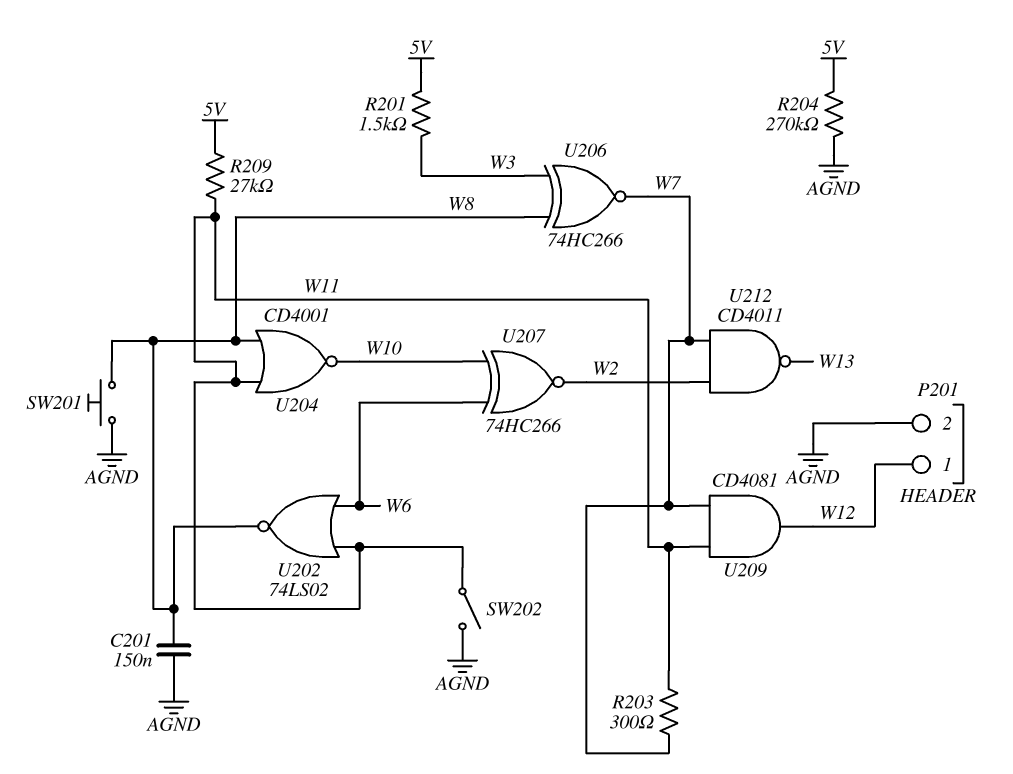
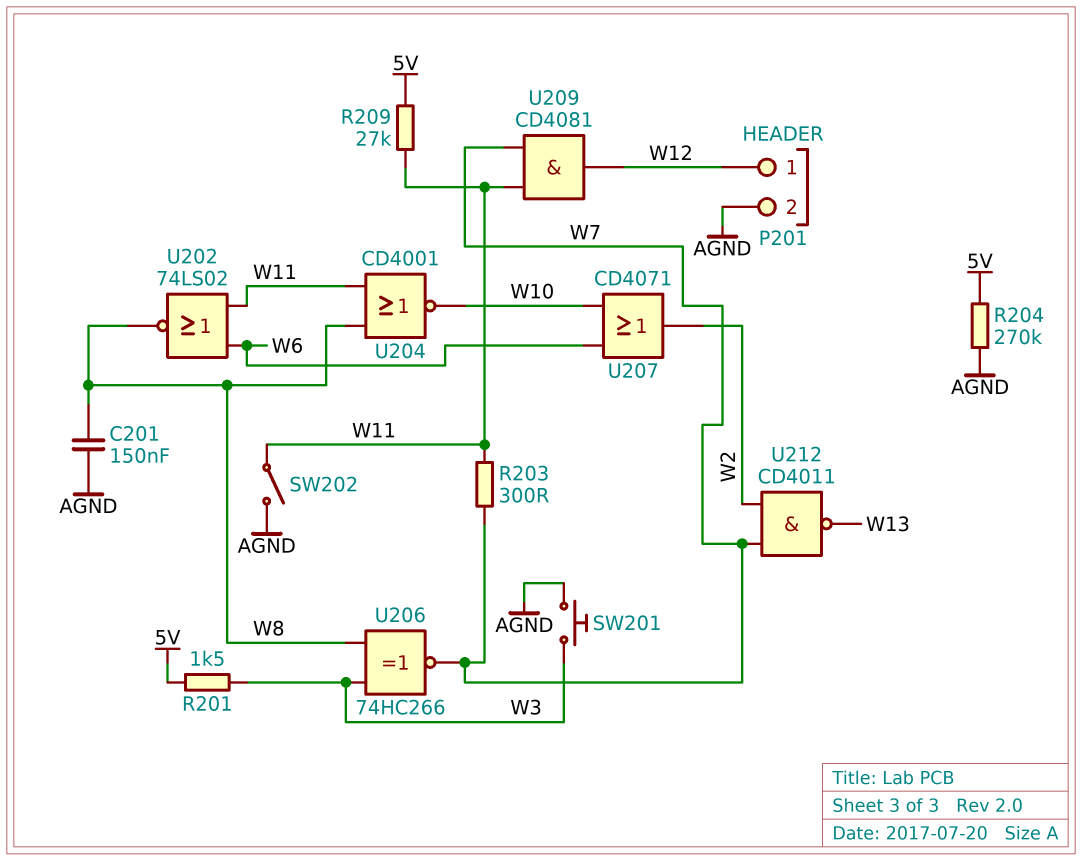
SW201: button (AGND, W8) -> button (AGND, W3)
U207: XNOR 74HC266 (in W6, in W10, out W2) -> OR CD4071 (in W6, in W10, out W2)

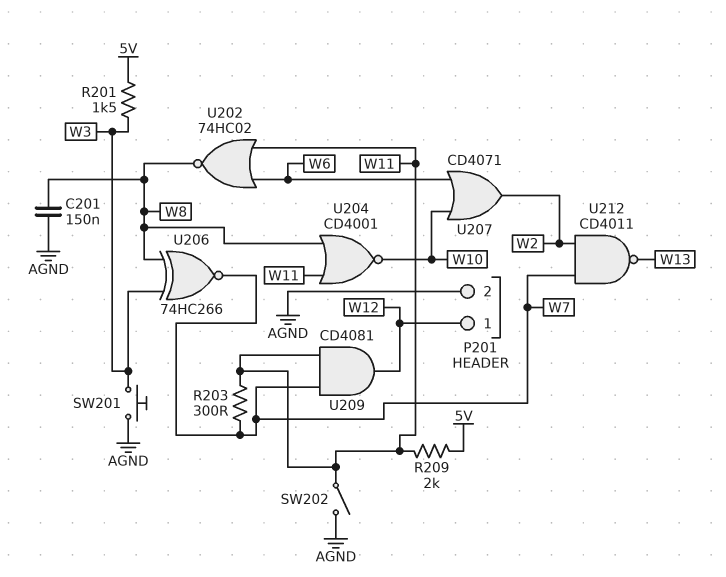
R204: 270k (5V, AGND) -> none
R209: 27k (5V, W11) -> 2k (5V, W11)
U202: NOR 74LS02 (in W6, in W11, out W8) -> NOR 74HC02 (in W6, in W11, out W8)

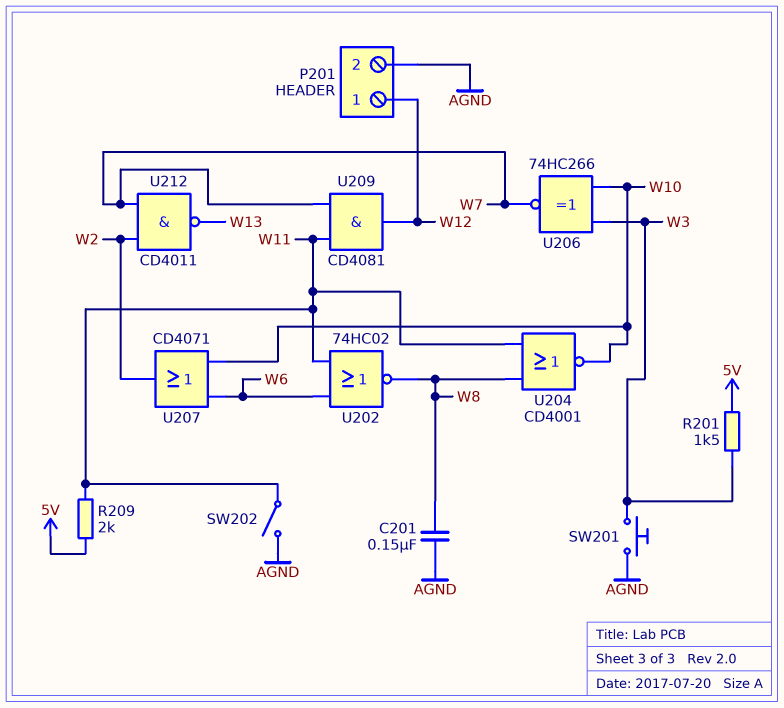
R203: 300 (W7, W11) -> none
U206: XNOR 74HC266 (in W3, in W8, out W7) -> XNOR 74HC266 (in W3, in W10, out W7)

